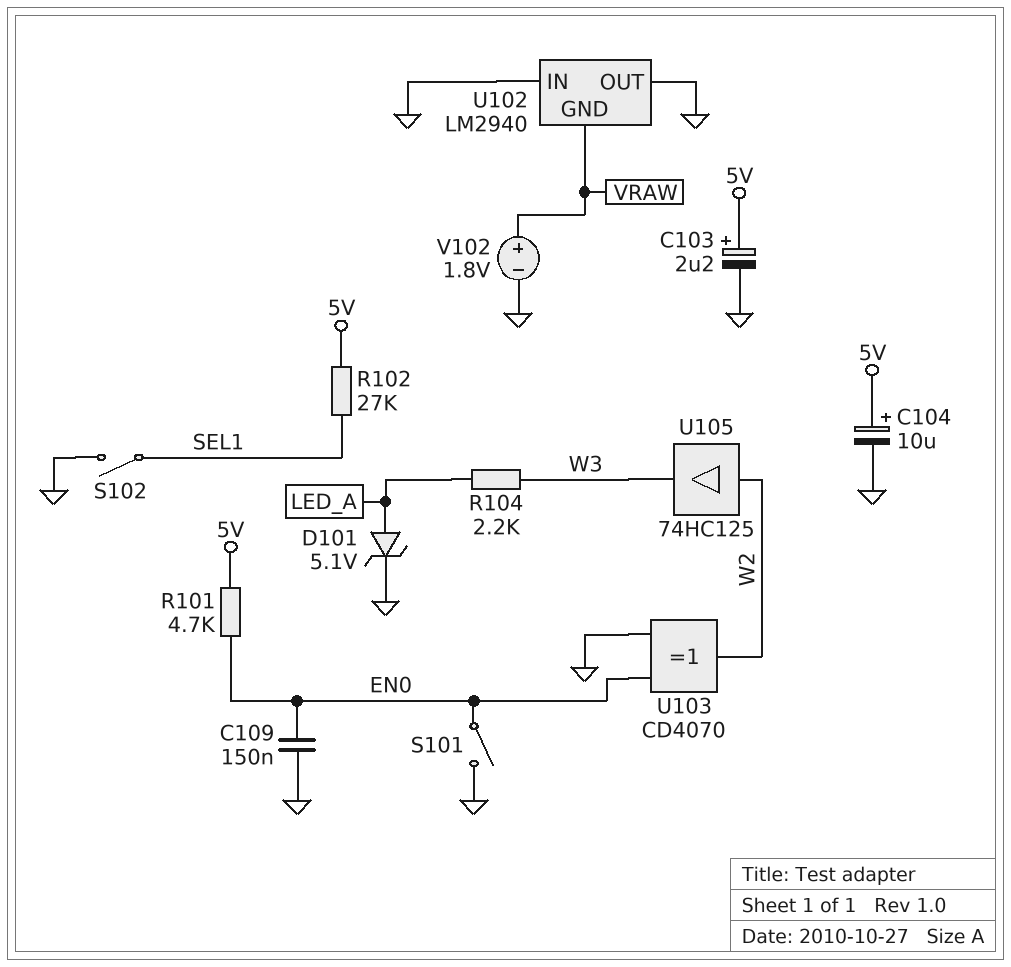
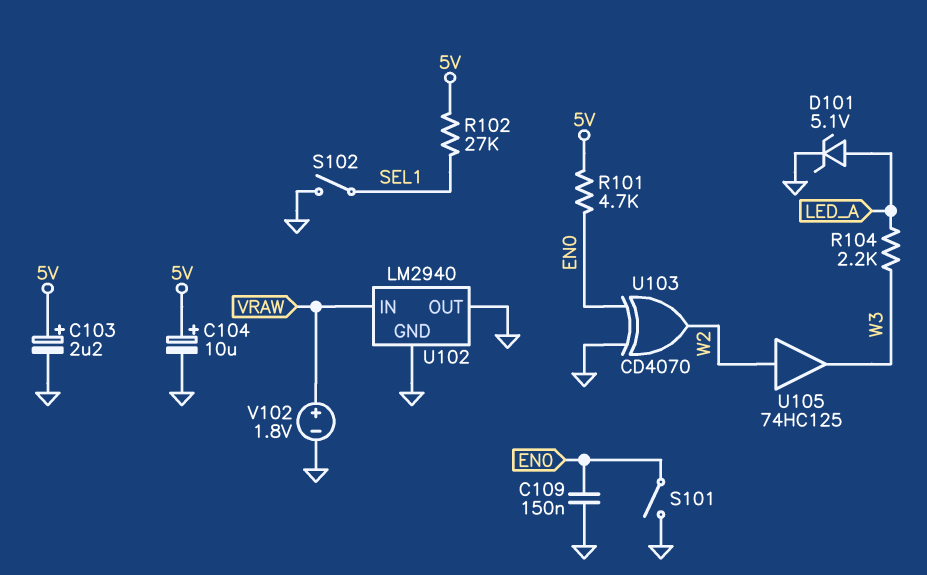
U102 pin GND: VRAW -> GND
U102 pin IN: GND -> VRAW

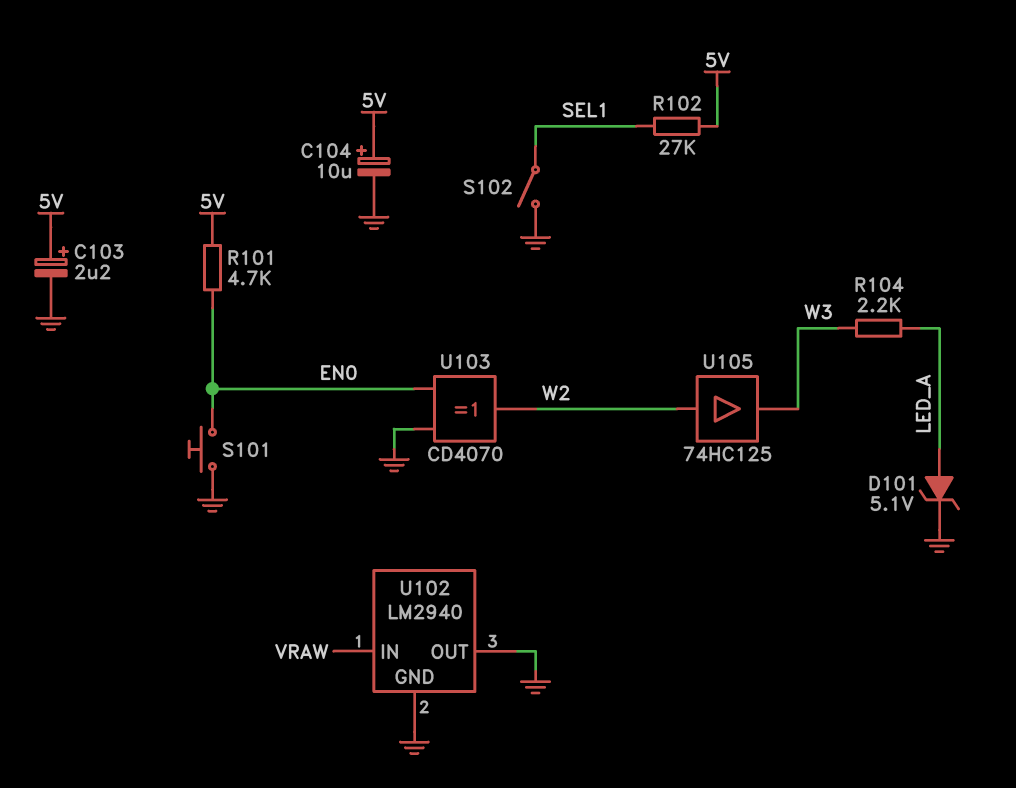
C109: 150nF (EN0, GND) -> none
S101: switch (EN0, GND) -> button (EN0, GND)
V102: 1.8V (plus VRAW, minus GND) -> none

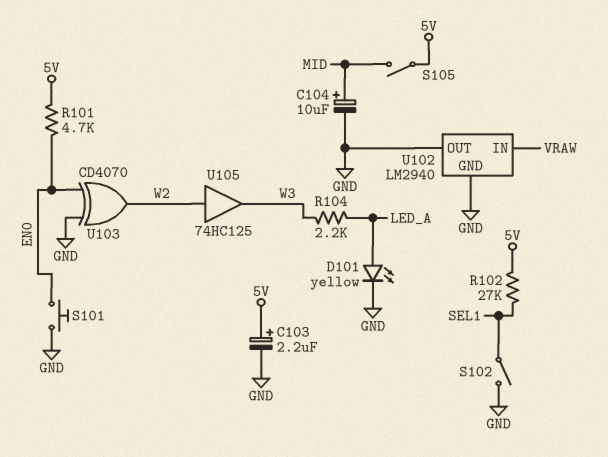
C104: 10uF (plus 5V, minus GND) -> 10uF (plus MID, minus GND)
D101: zener 5.1V (A LED_A, K GND) -> LED yellow (A LED_A, K GND)
S105: none -> switch (5V, MID)

